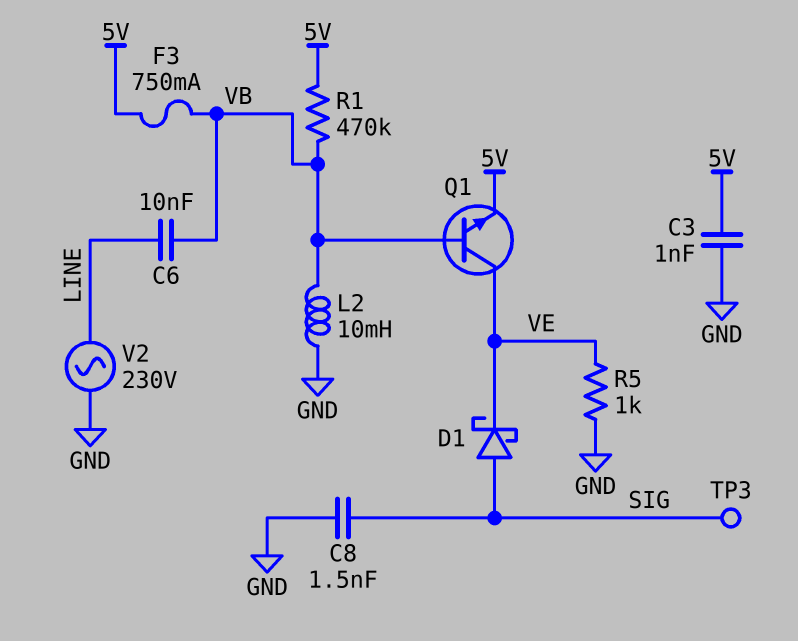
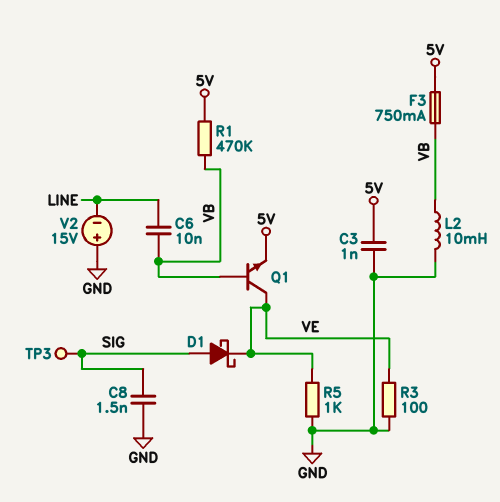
R3: none -> 100 (GND, VE)
V2: AC 230V (GND, LINE) -> 15V (plus GND, minus LINE)

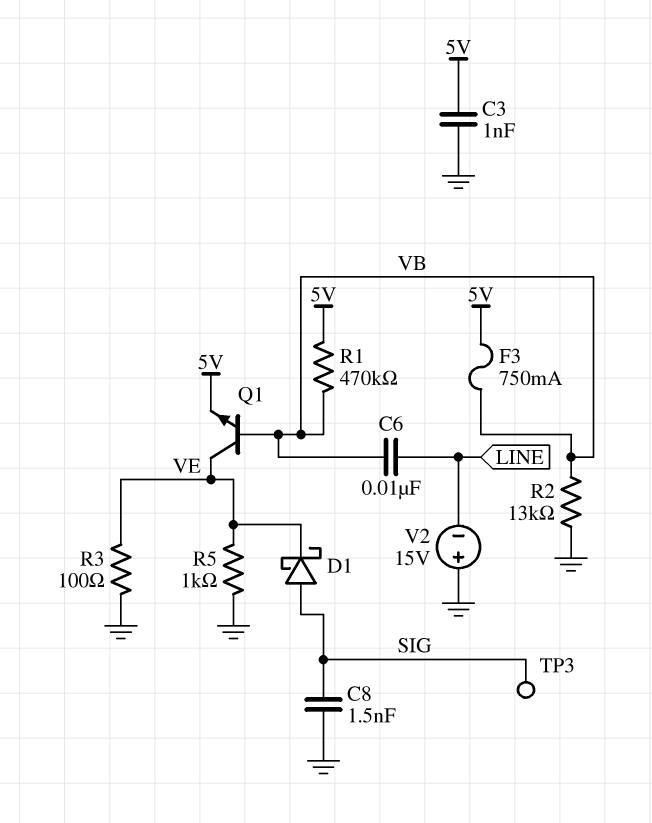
L2: 10mH (GND, VB) -> none
R2: none -> 13k (GND, VB)

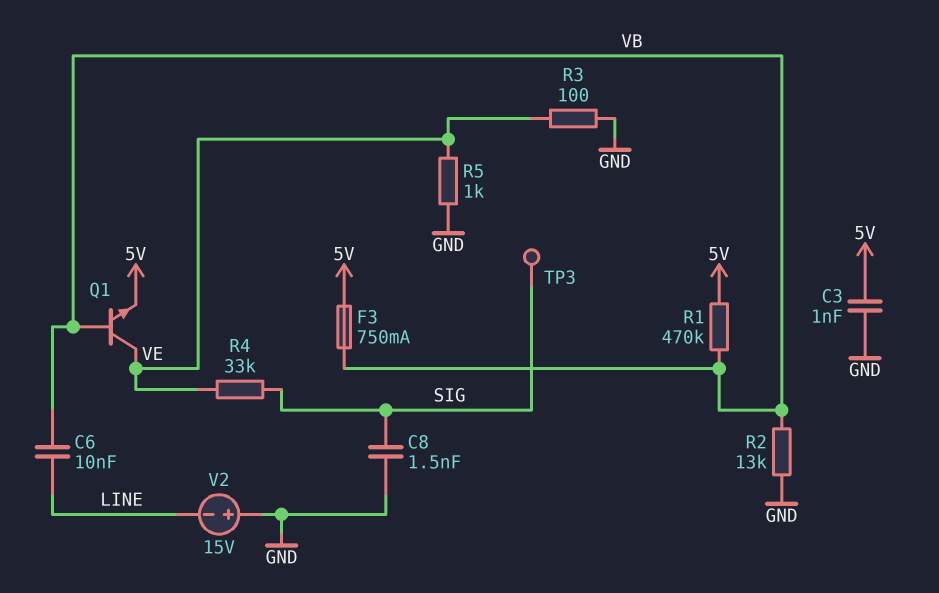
D1: schottky (A SIG, K VE) -> none
R4: none -> 33k (SIG, VE)

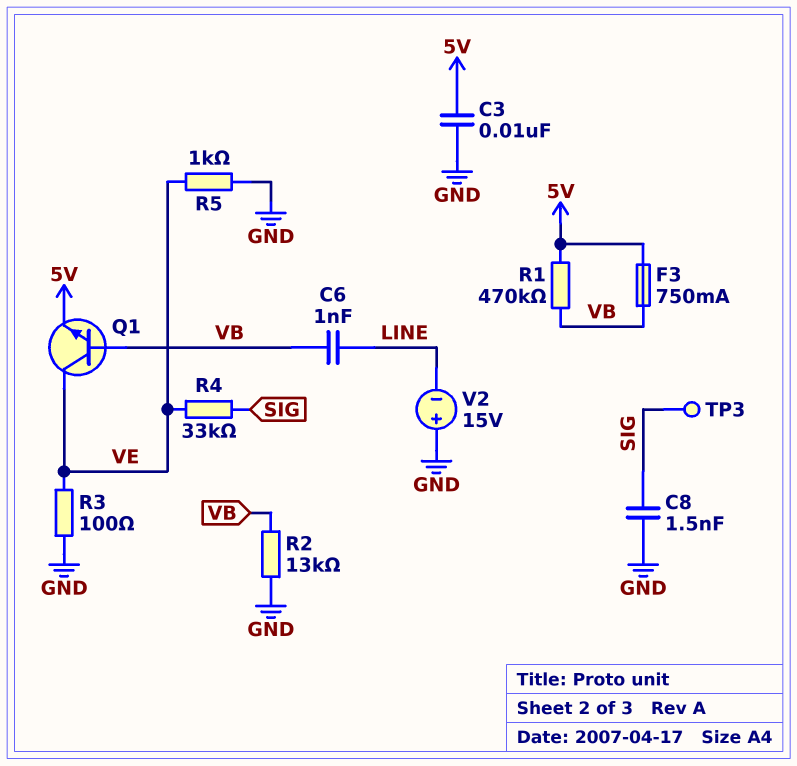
C3: 1nF (5V, GND) -> 10nF (5V, GND)
C6: 10nF (LINE, VB) -> 1nF (LINE, VB)

